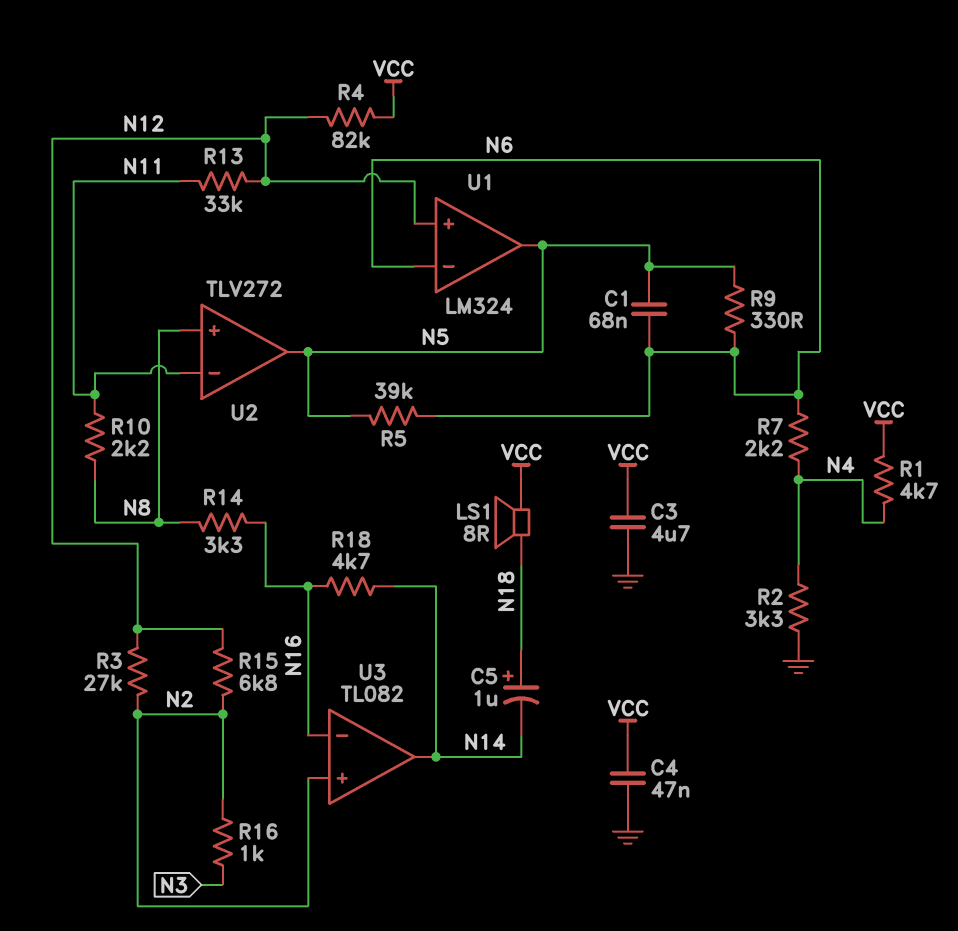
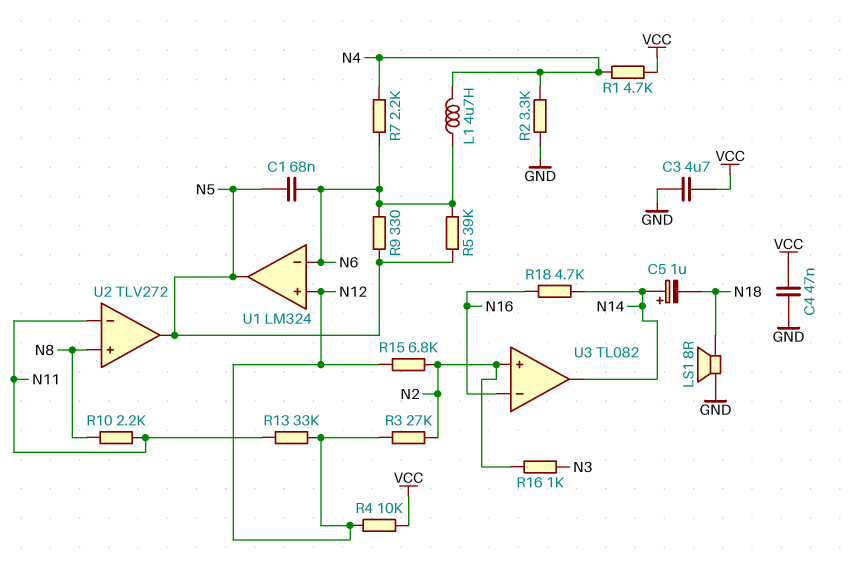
C5: 1uF (plus N18, minus N14) -> 1uF (plus N14, minus N18)
L1: none -> 4.7uH (N4, N6)
LS1: speaker 8R (N18, VCC) -> speaker 8R (GND, N18)
R4: 82k (N12, VCC) -> 10k (N12, VCC)
R14: 3.3k (N8, N16) -> none

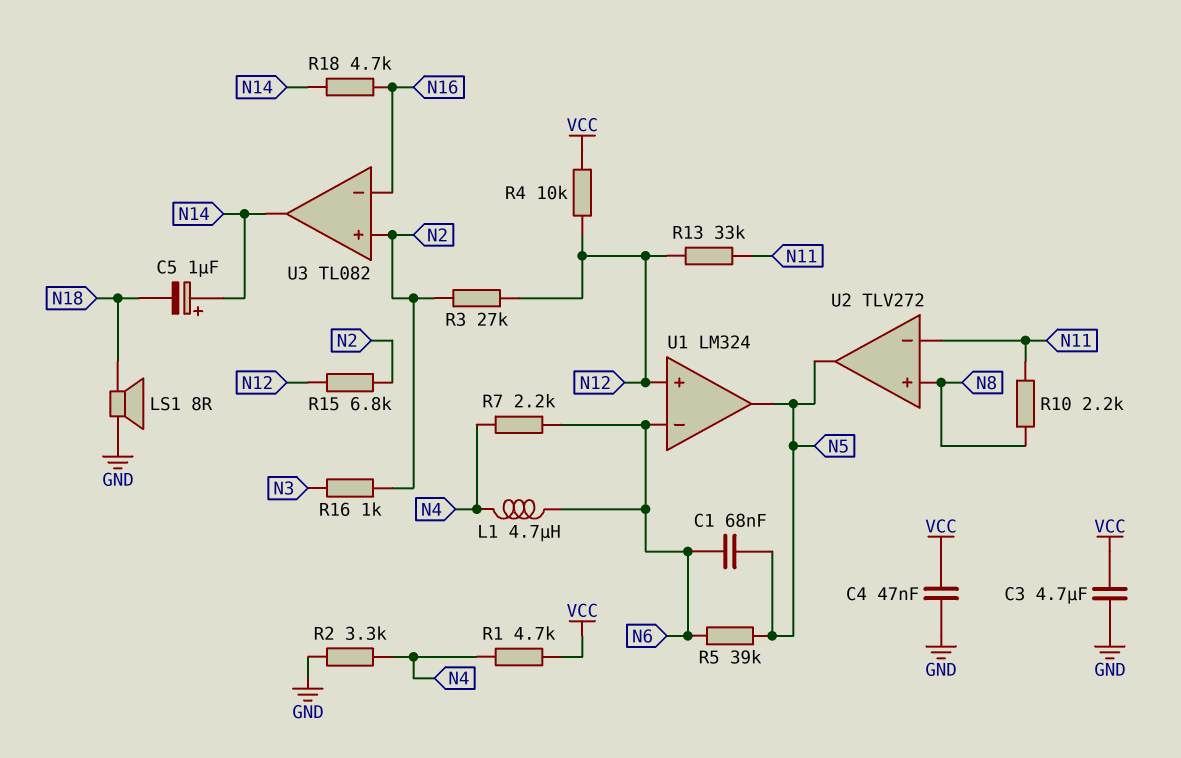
R9: 330 (N5, N6) -> none

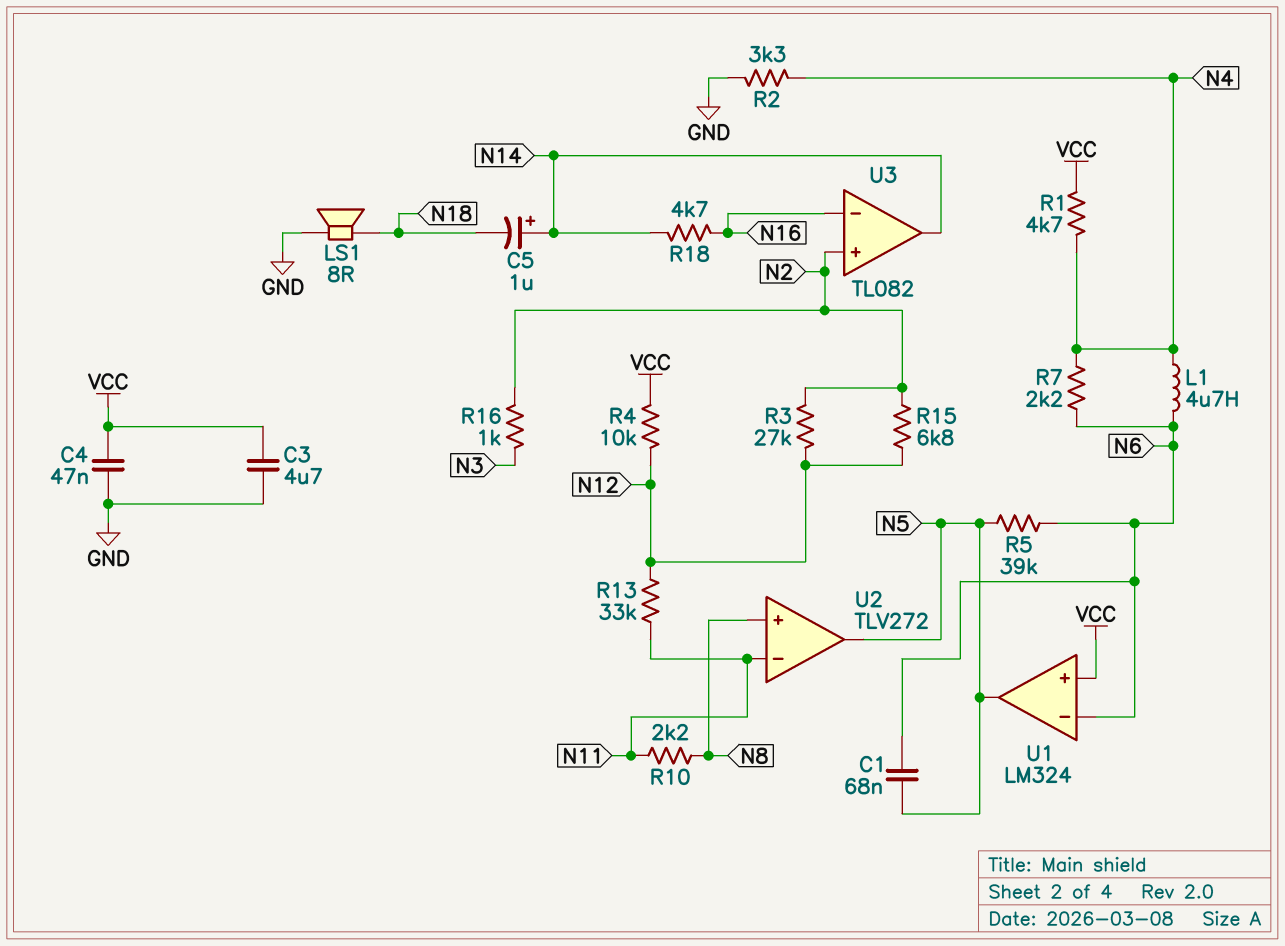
U1 pin in+: N12 -> VCC

